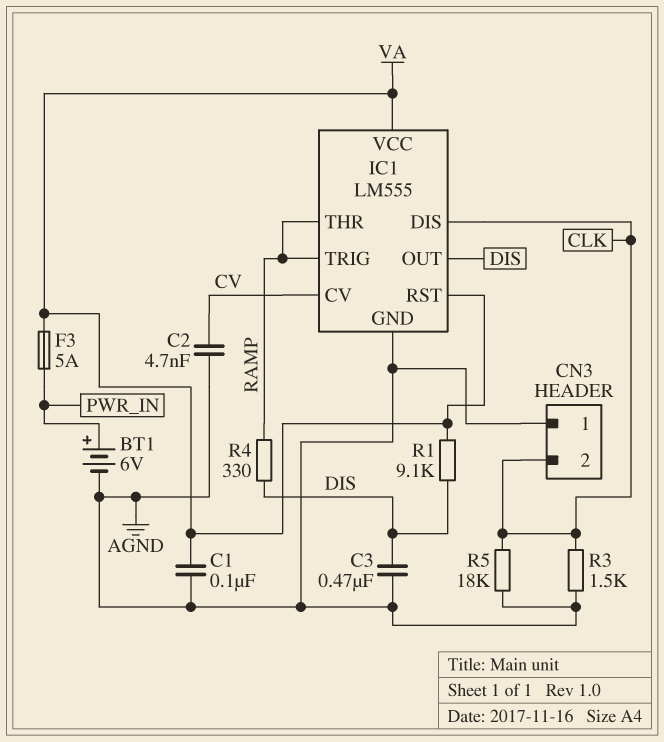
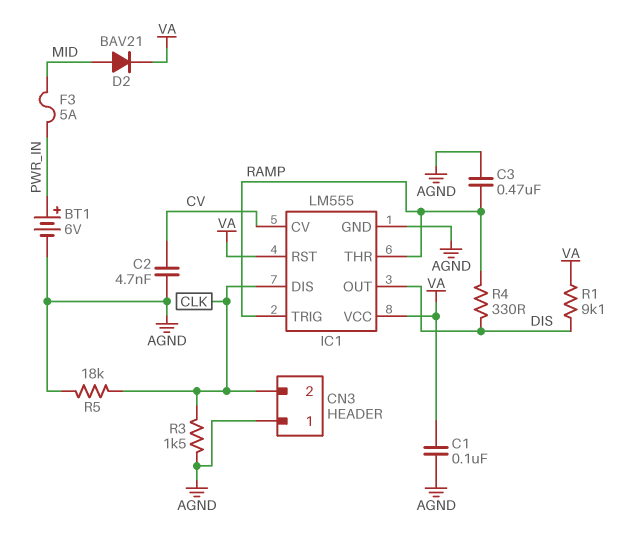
C3: 470nF (AGND, DIS) -> 470nF (AGND, RAMP)
D2: none -> diode BAV21 (A MID, K VA)
F3: 5A (PWR_IN, VA) -> 5A (MID, PWR_IN)

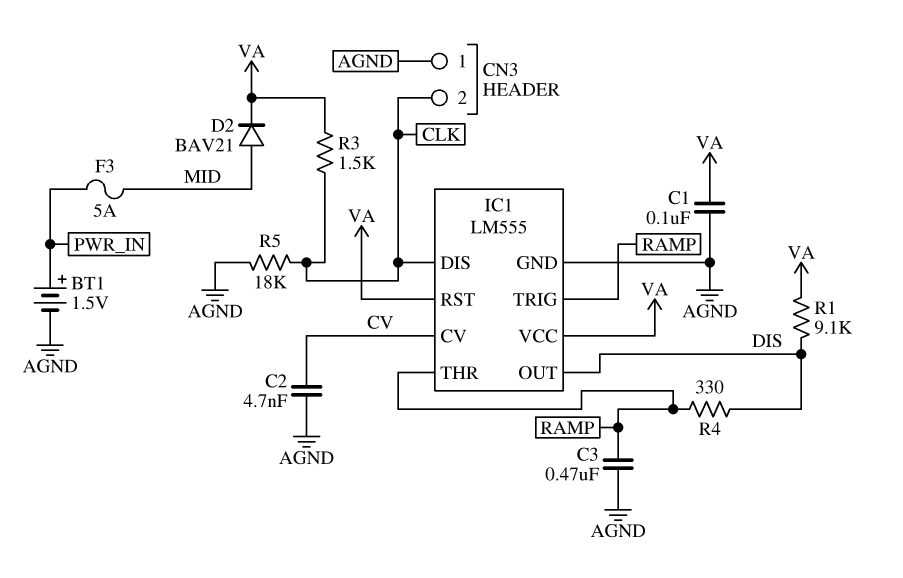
BT1: 6V (plus PWR_IN, minus AGND) -> 1.5V (plus PWR_IN, minus AGND)
R3: 1.5k (AGND, CLK) -> 1.5k (CLK, VA)

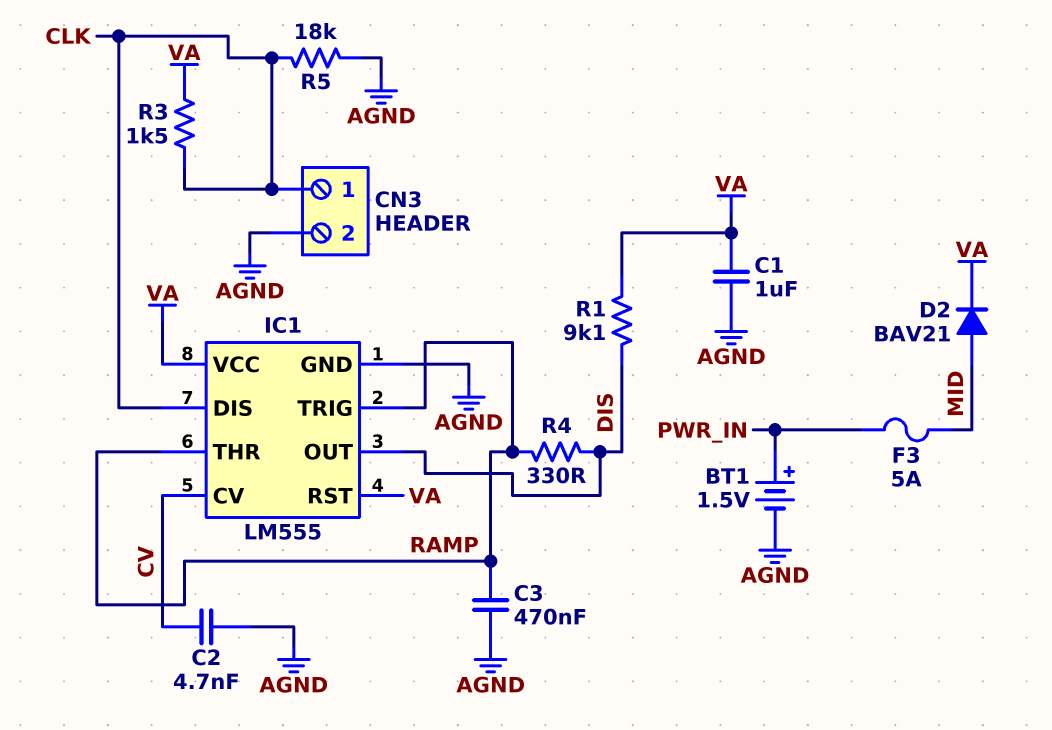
C1: 100nF (AGND, VA) -> 1uF (AGND, VA)
CN3 pin 1: AGND -> CLK
CN3 pin 2: CLK -> AGND

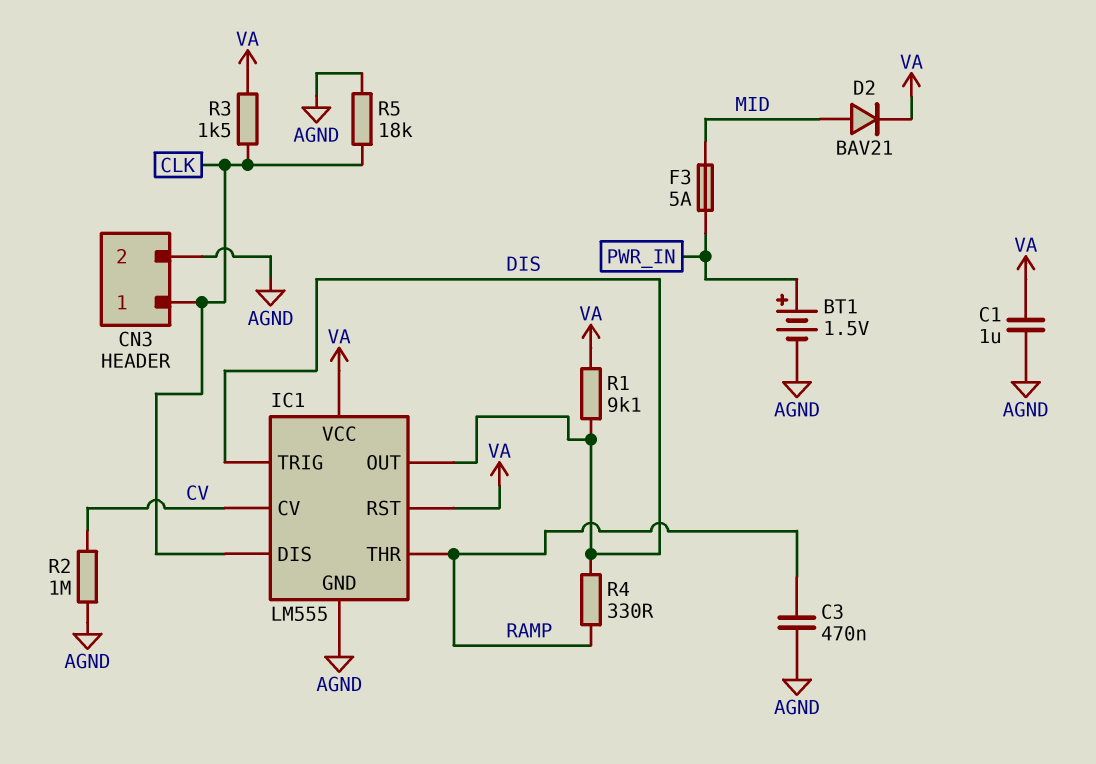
C2: 4.7nF (AGND, CV) -> none
IC1 pin TRIG: RAMP -> DIS
R2: none -> 1M (AGND, CV)

